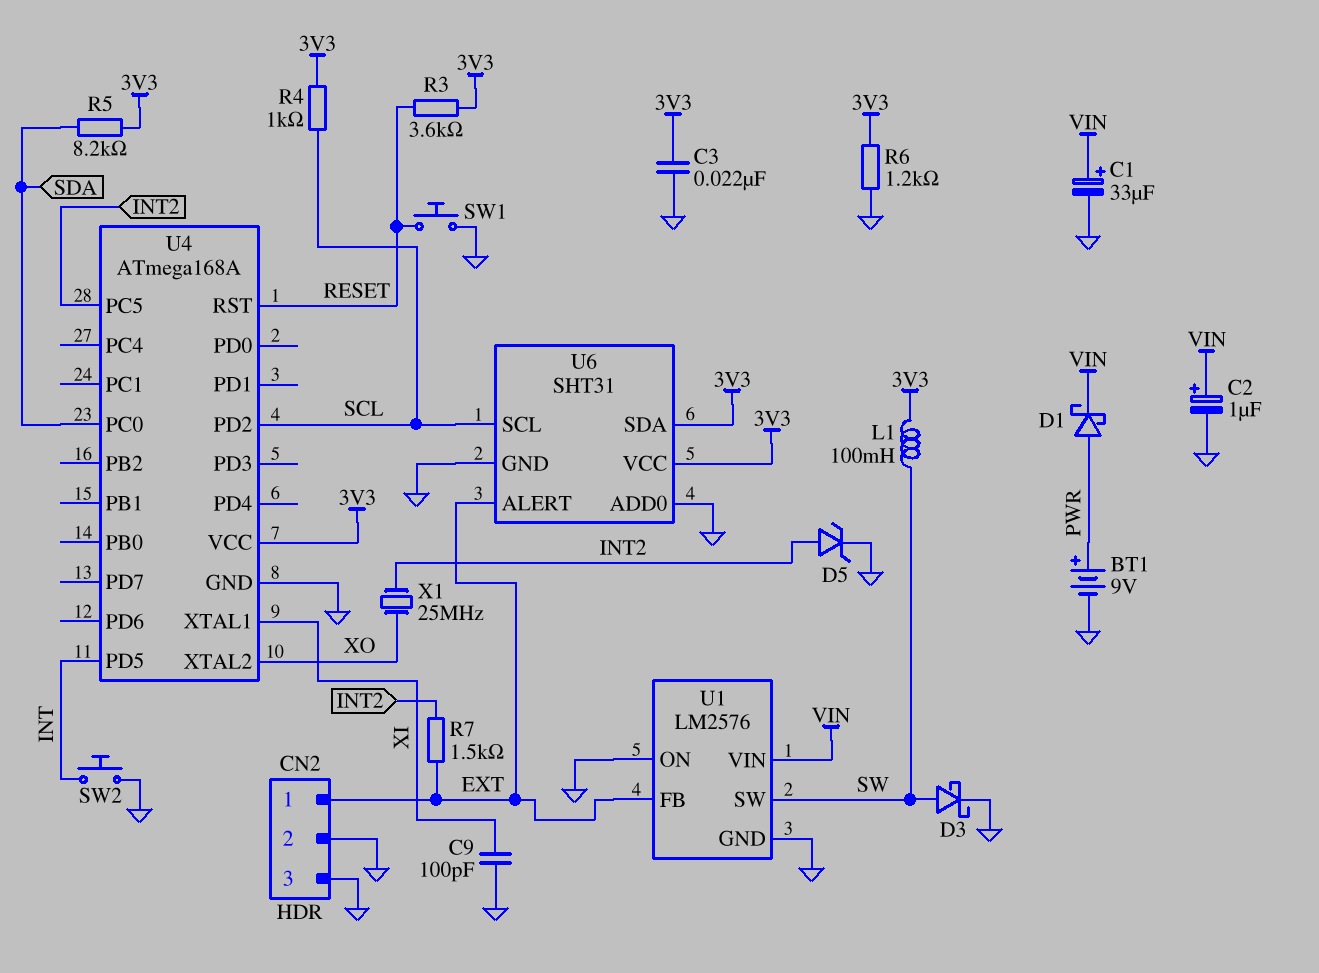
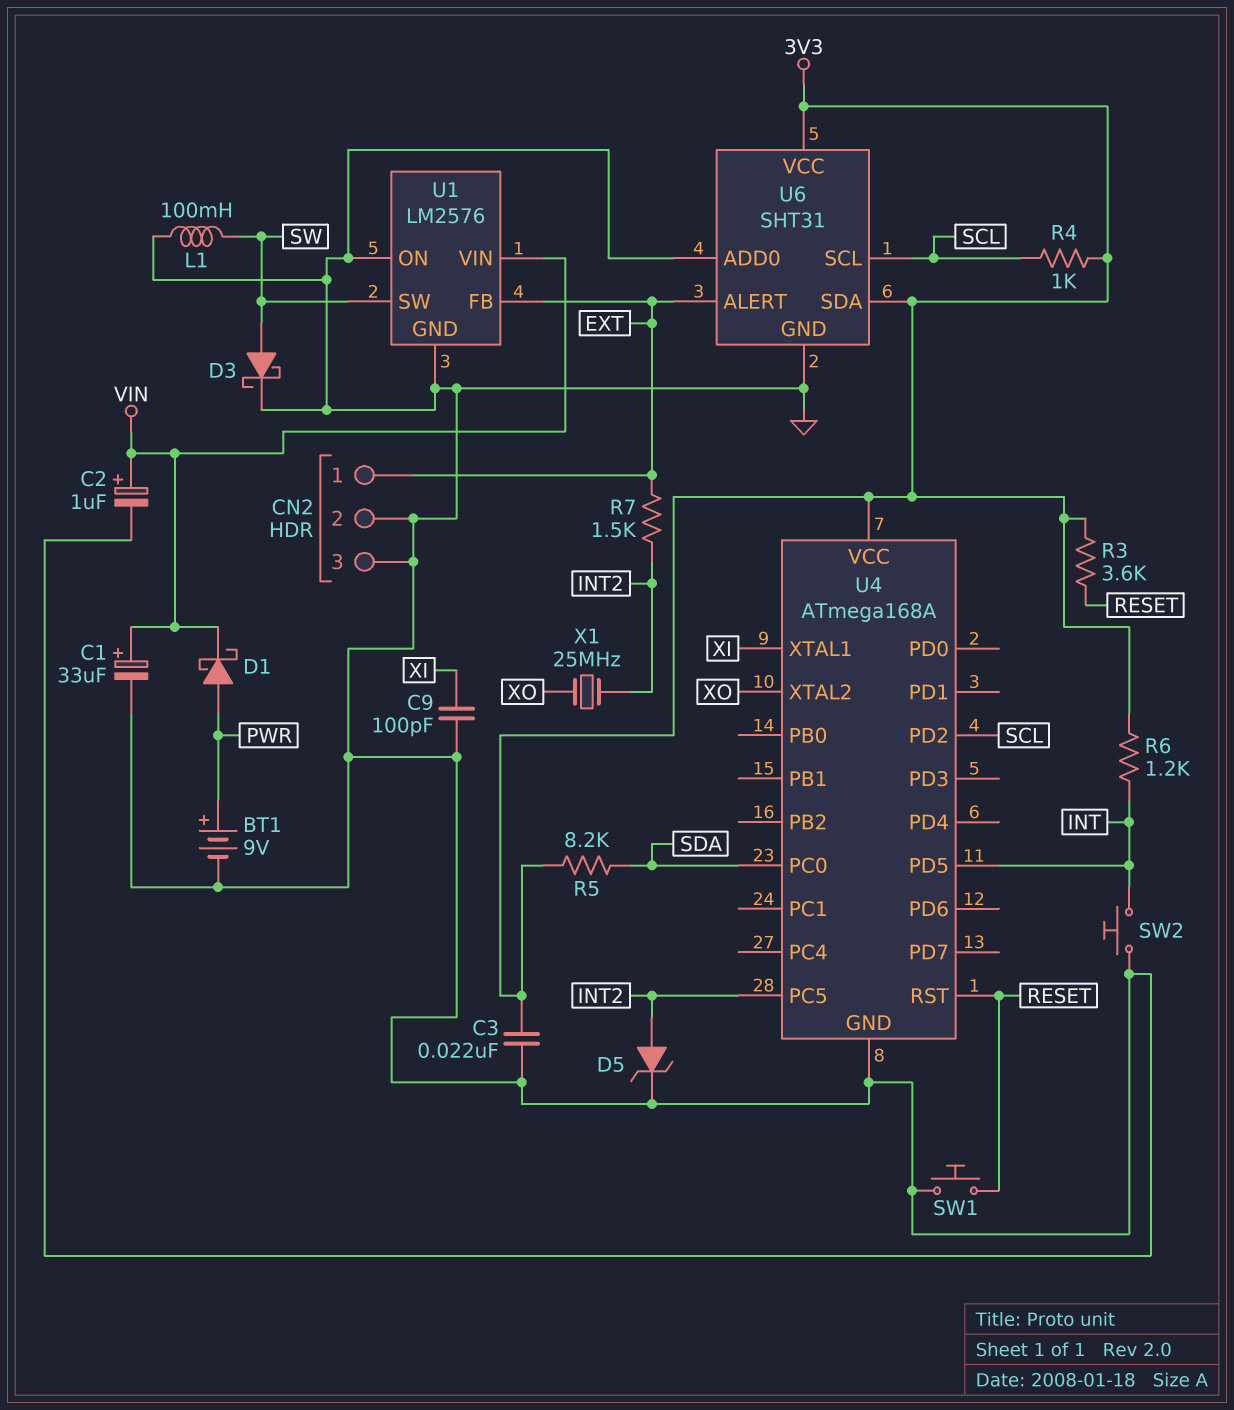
L1: 100mH (3V3, SW) -> 100mH (GND, SW)
R6: 1.2k (3V3, GND) -> 1.2k (3V3, INT)

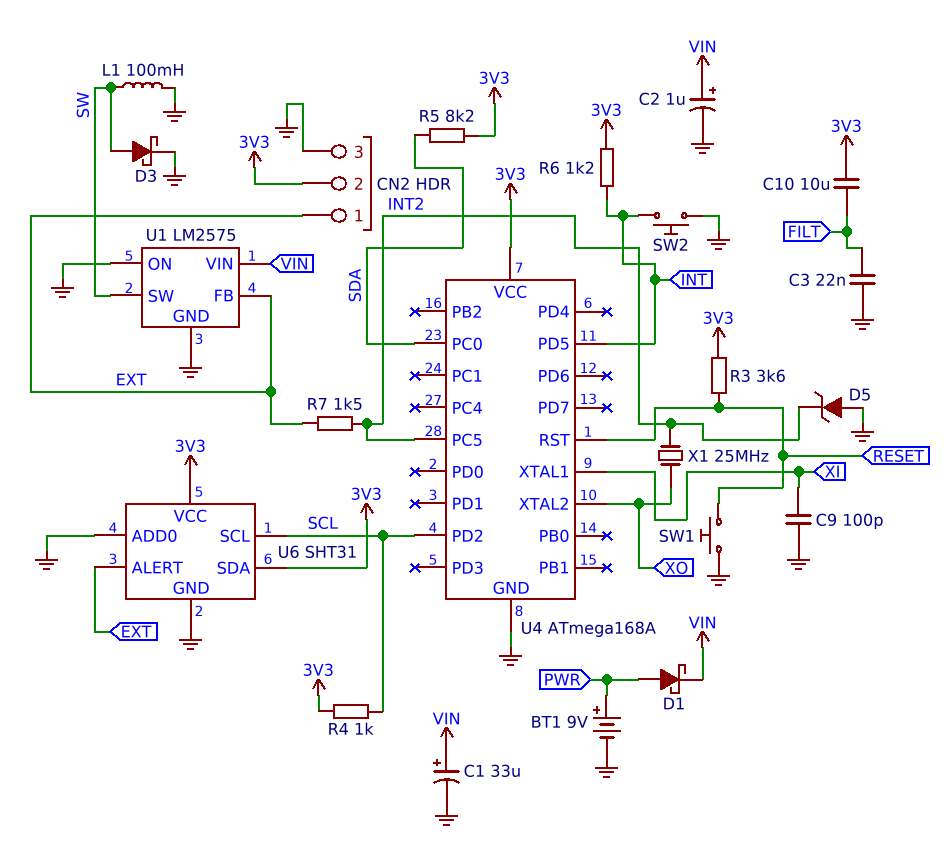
C3: 22nF (3V3, GND) -> 22nF (FILT, GND)
C10: none -> 10uF (3V3, FILT)
CN2 pin 2: GND -> 3V3
D5: zener (A INT2, K GND) -> zener (A GND, K INT2)
U1: LM2576 -> LM2575

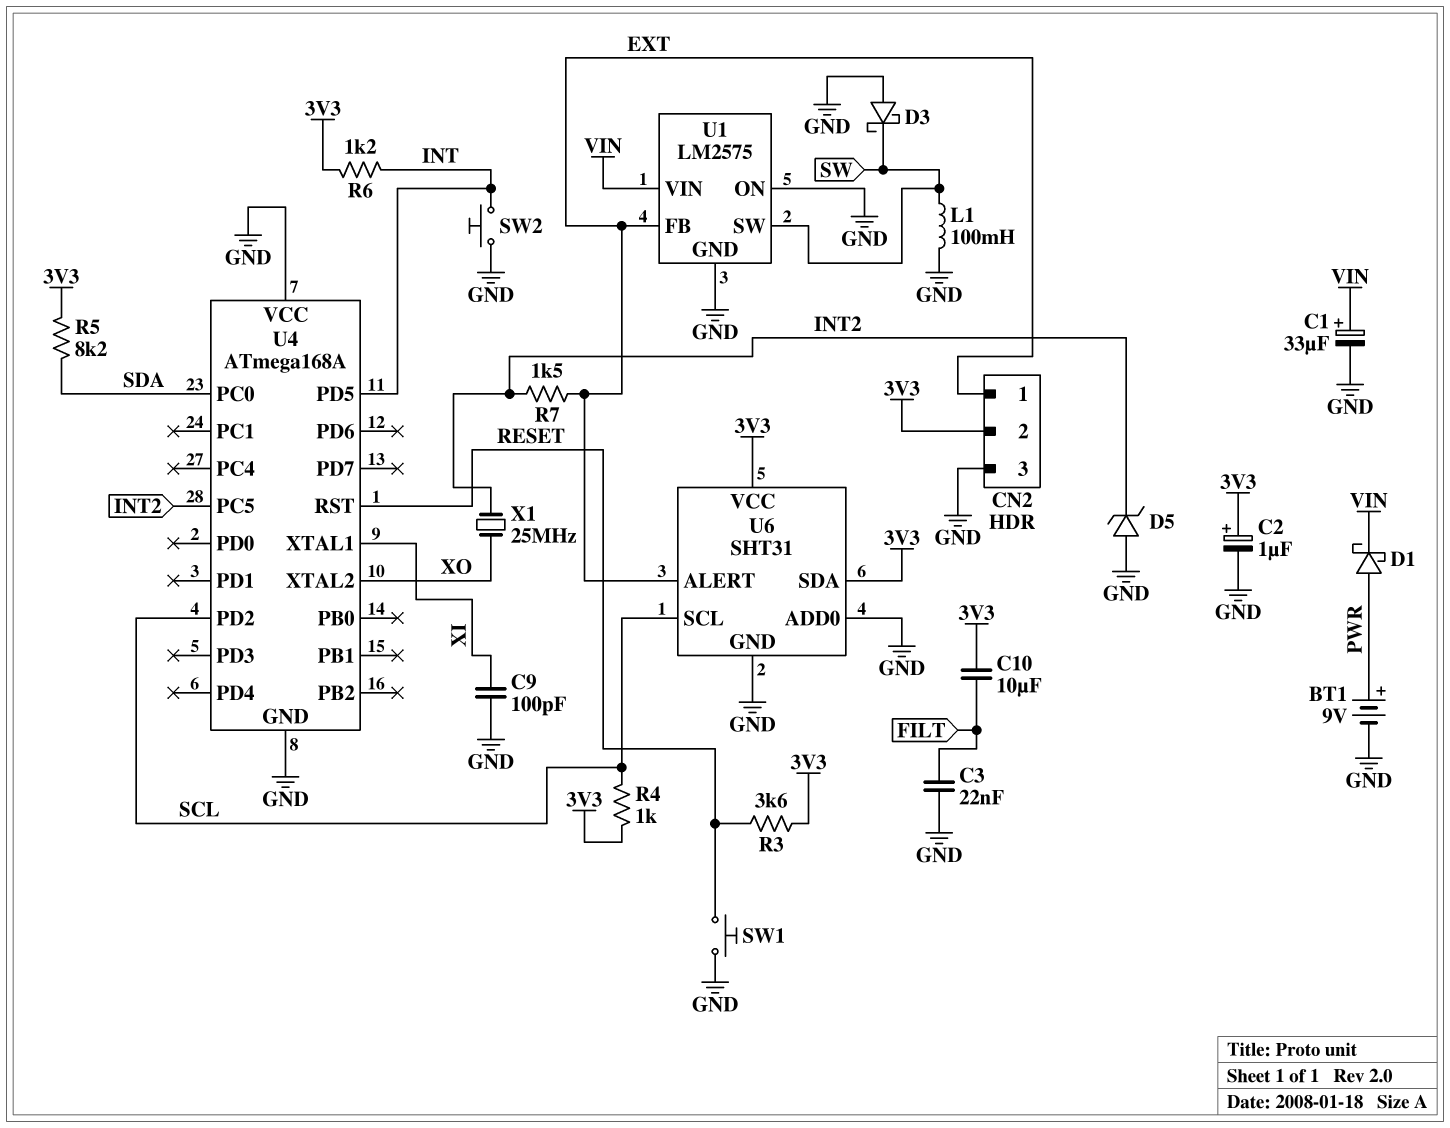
C2: 1uF (plus VIN, minus GND) -> 1uF (plus 3V3, minus GND)
D3: schottky (A SW, K GND) -> schottky (A GND, K SW)
U4 pin VCC: 3V3 -> GND

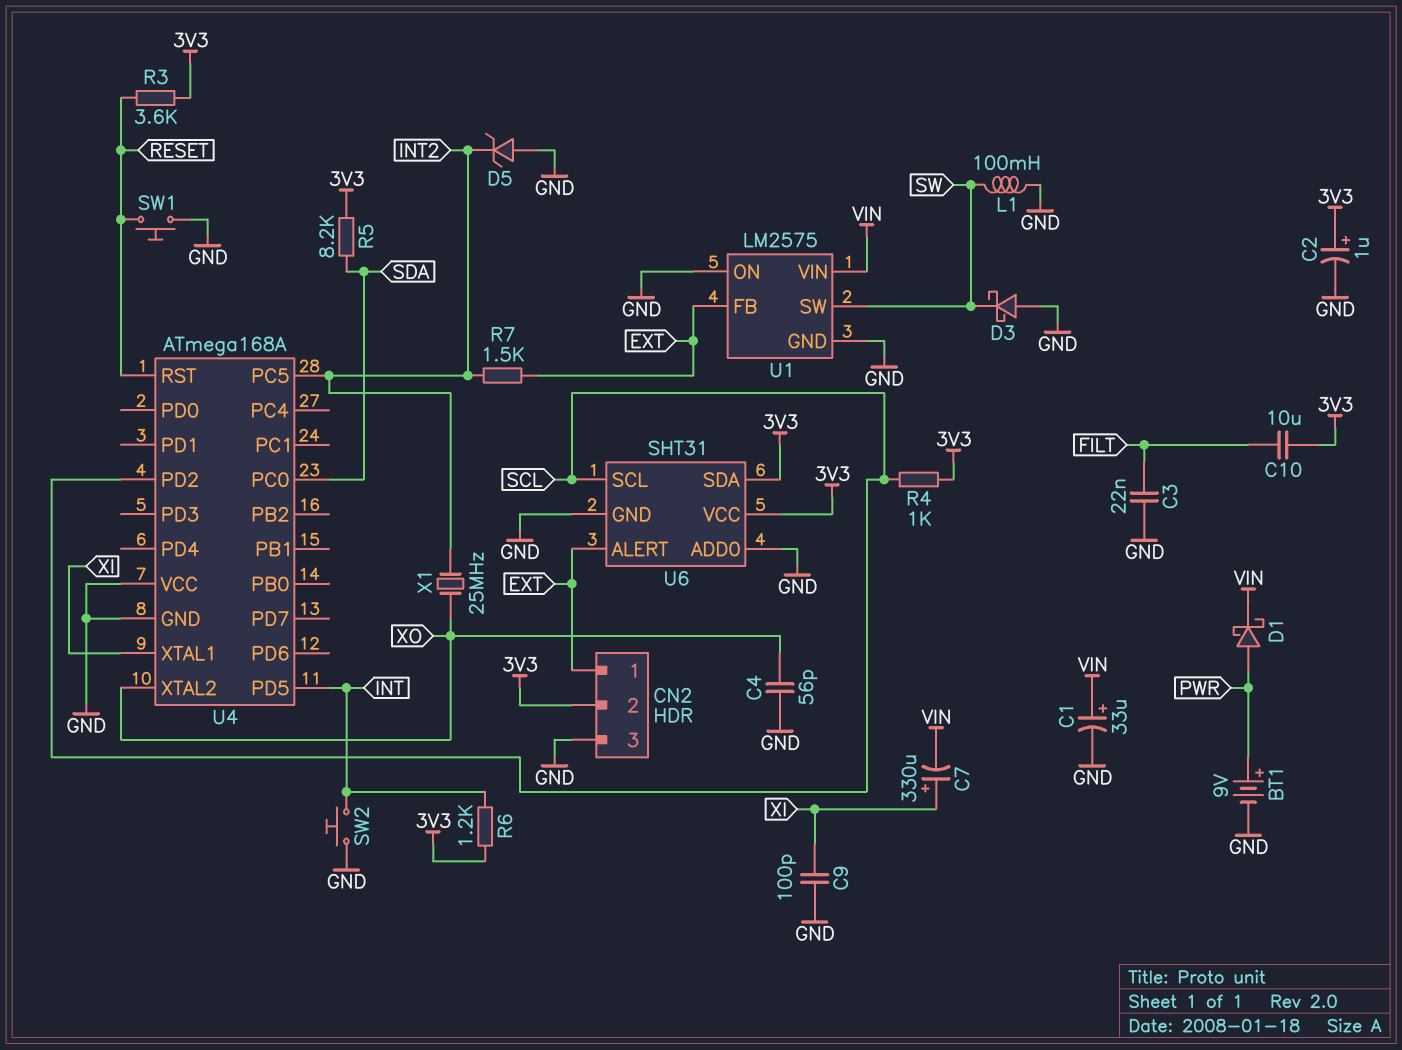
C4: none -> 56pF (GND, XO)
C7: none -> 330uF (plus XI, minus VIN)

